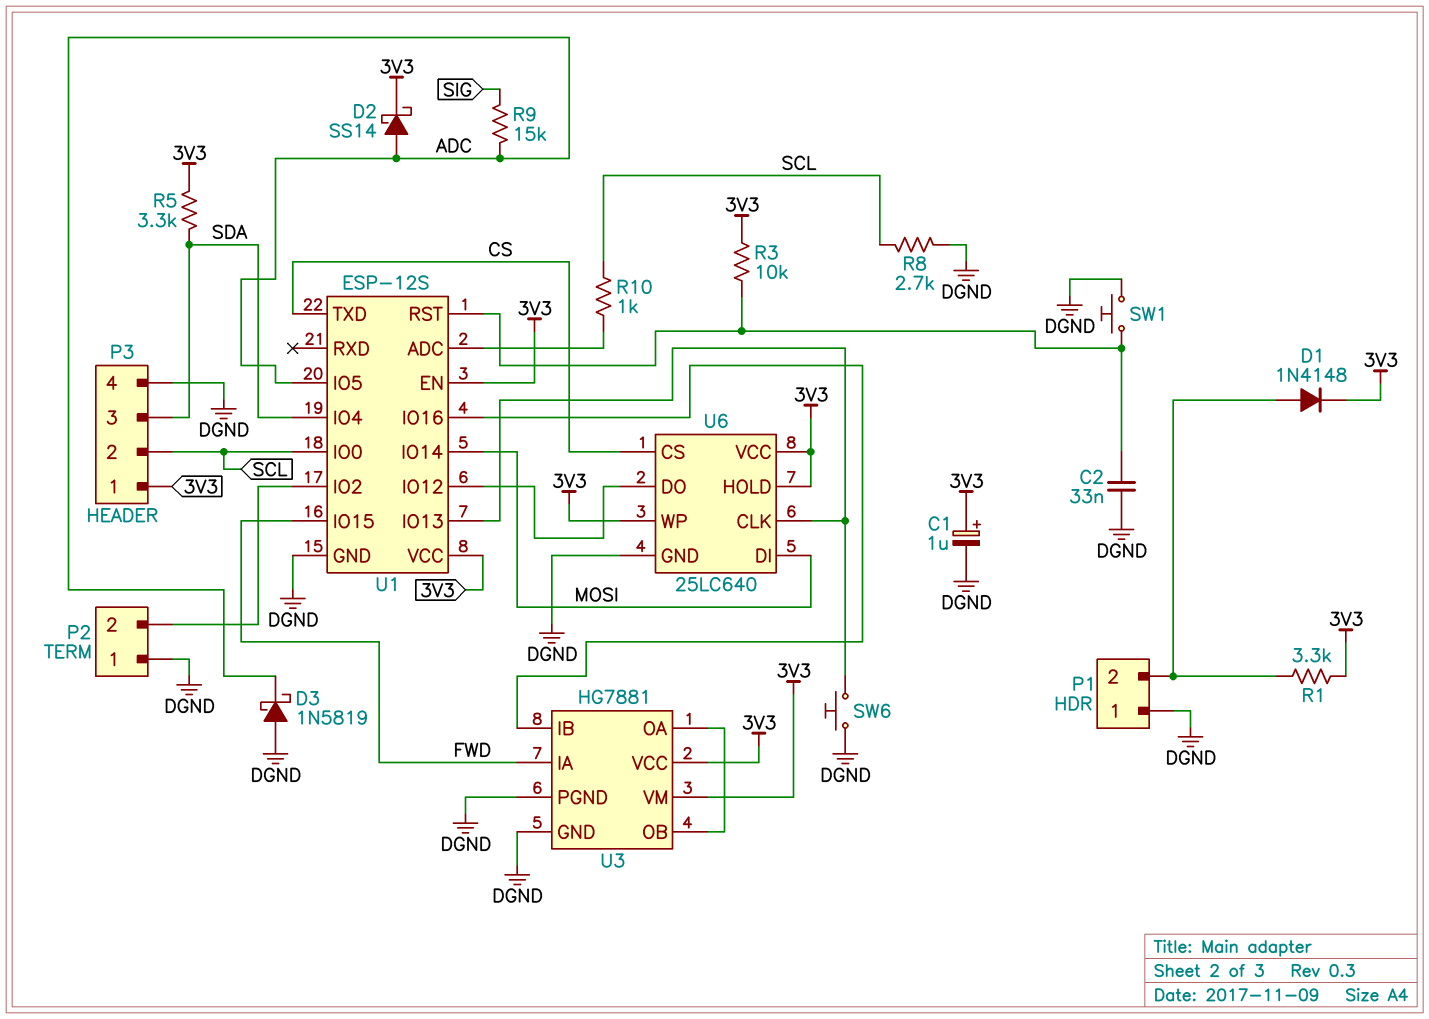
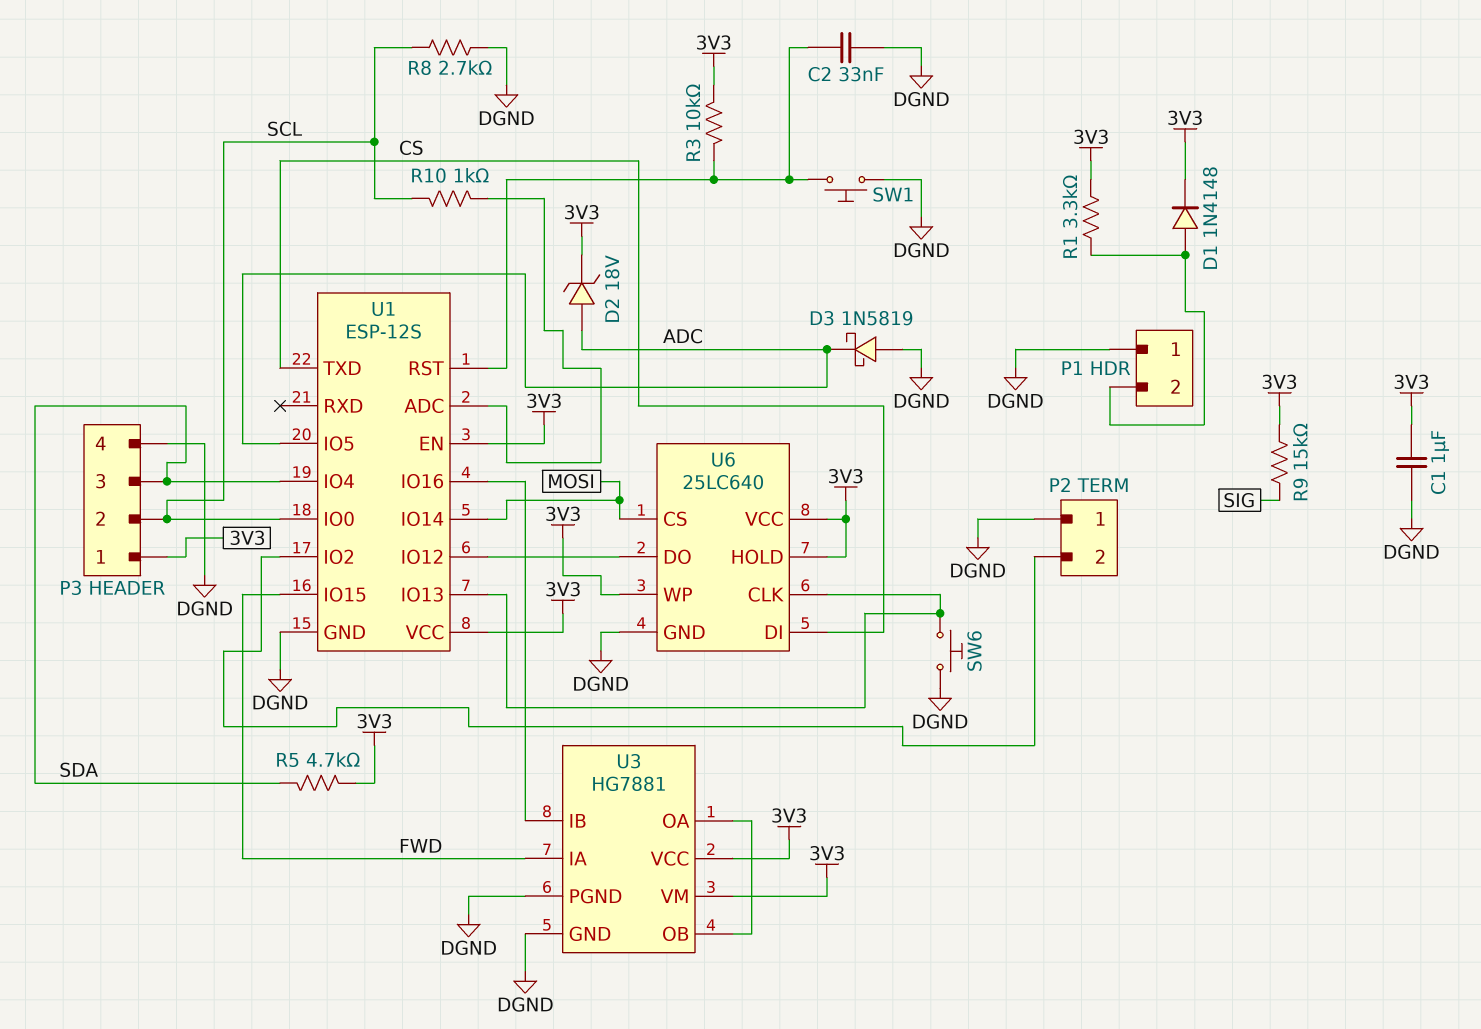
C1: 1uF (plus 3V3, minus DGND) -> 1uF (3V3, DGND)
D2: schottky SS14 (A ADC, K 3V3) -> zener 18V (A ADC, K 3V3)
R5: 3.3k (3V3, SDA) -> 4.7k (3V3, SDA)
R9: 15k (ADC, SIG) -> 15k (3V3, SIG)
U6 pin CS: CS -> MOSI
U6 pin DI: MOSI -> CS

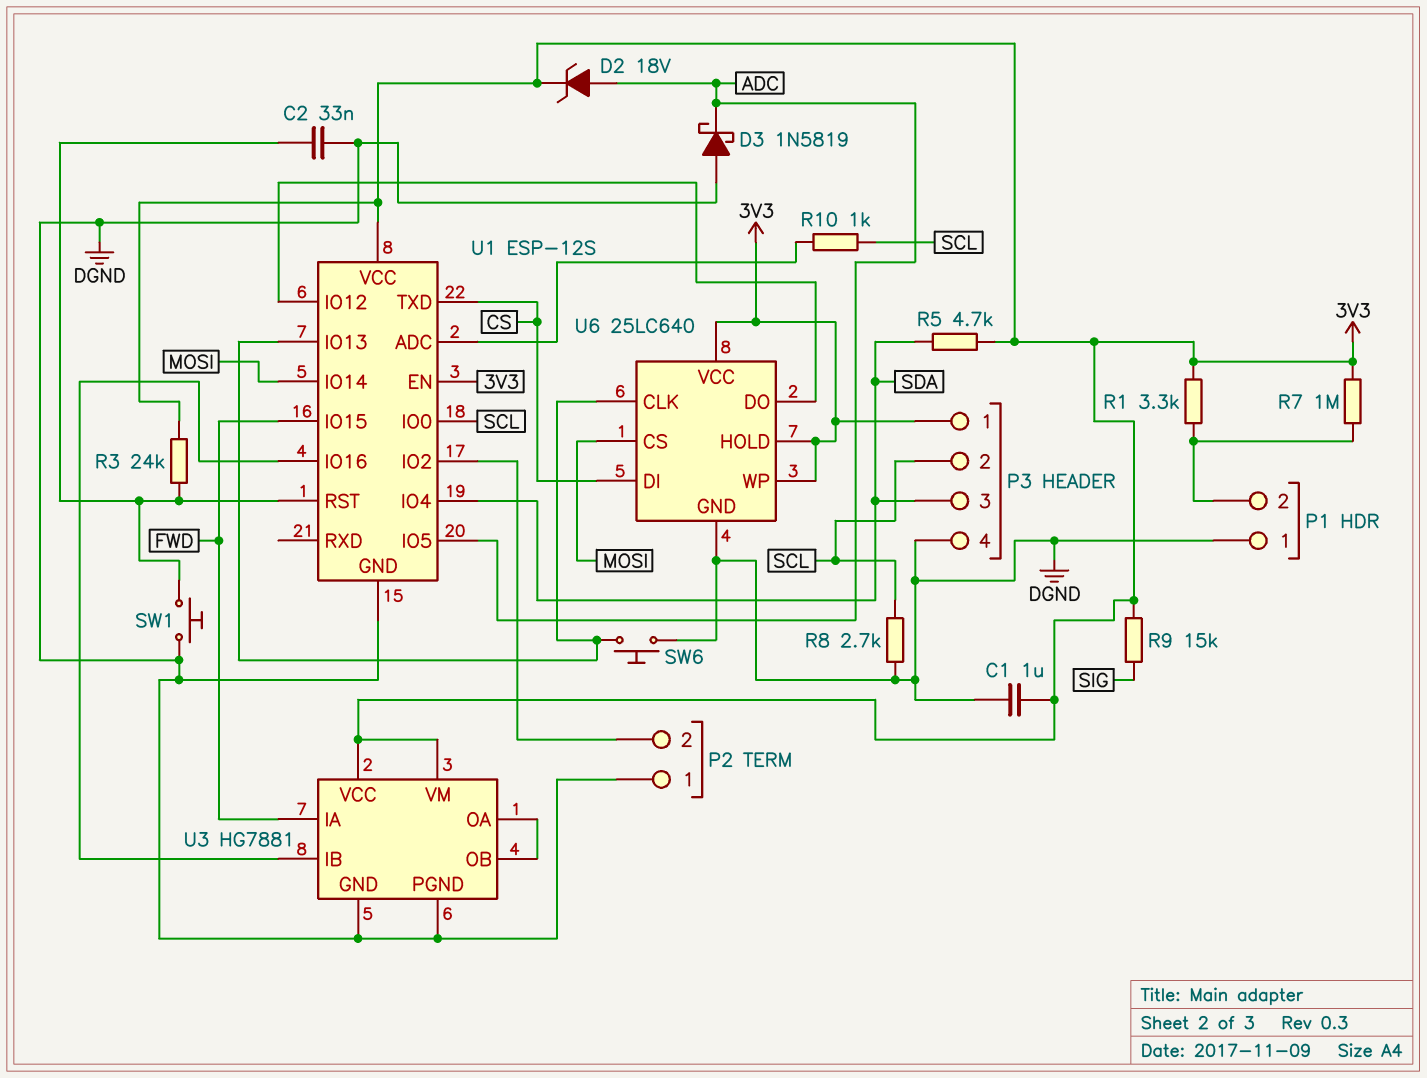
D1: diode 1N4148 (A P1/2, K 3V3) -> none
R3: 10k (3V3, U1/RST) -> 24k (3V3, U1/RST)
R7: none -> 1M (3V3, P1/2)

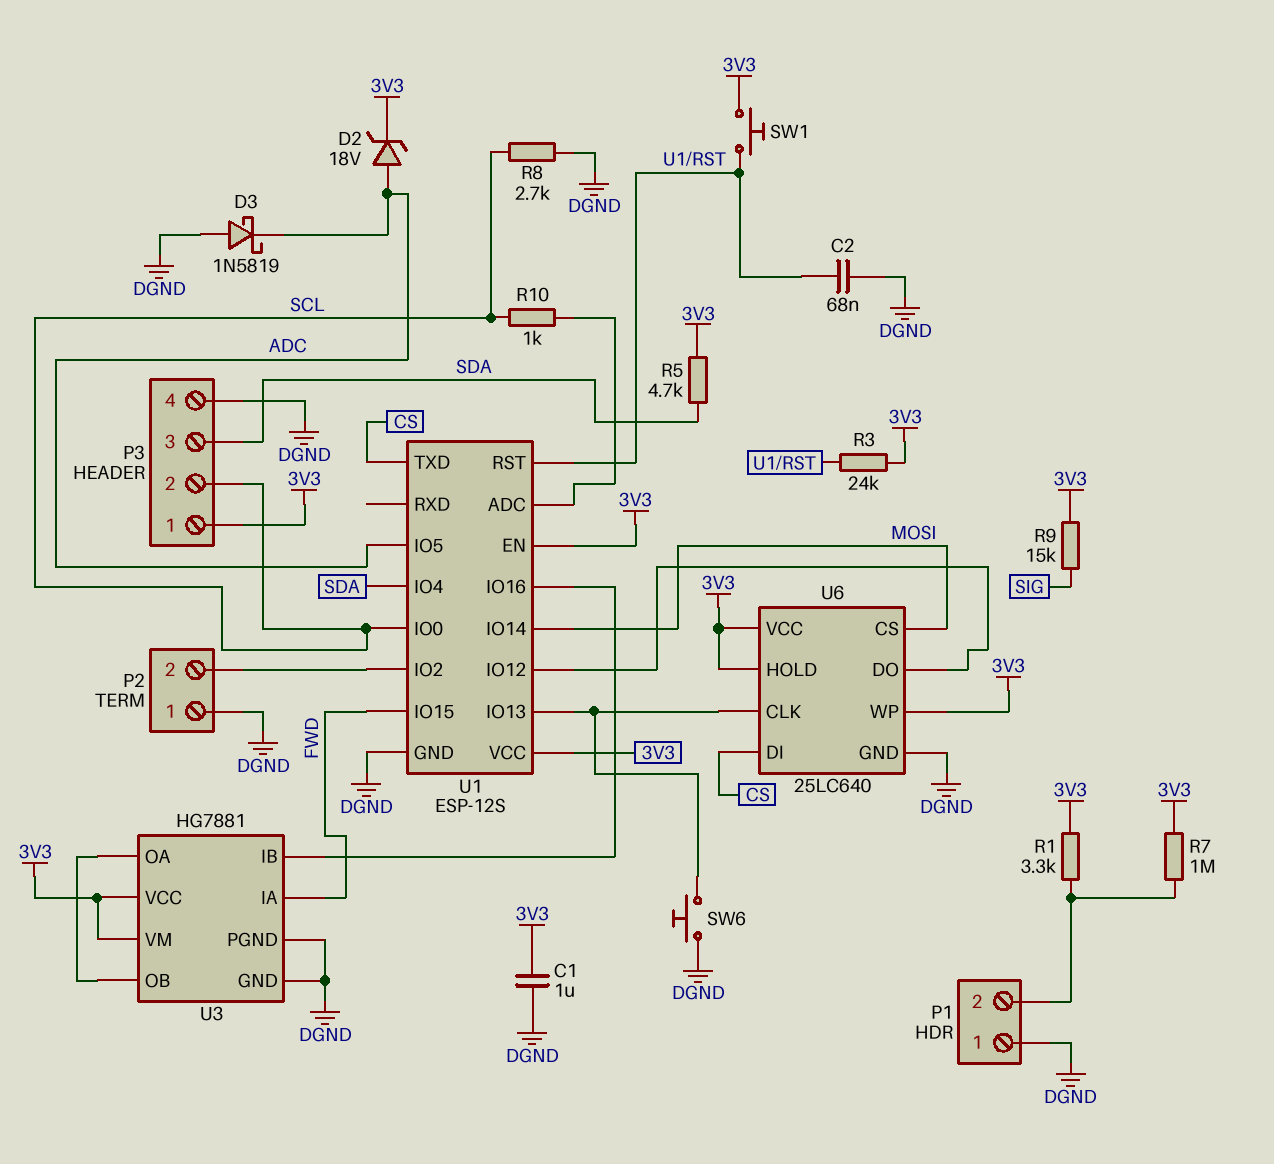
C2: 33nF (DGND, U1/RST) -> 68nF (DGND, U1/RST)
SW1: button (DGND, U1/RST) -> button (3V3, U1/RST)

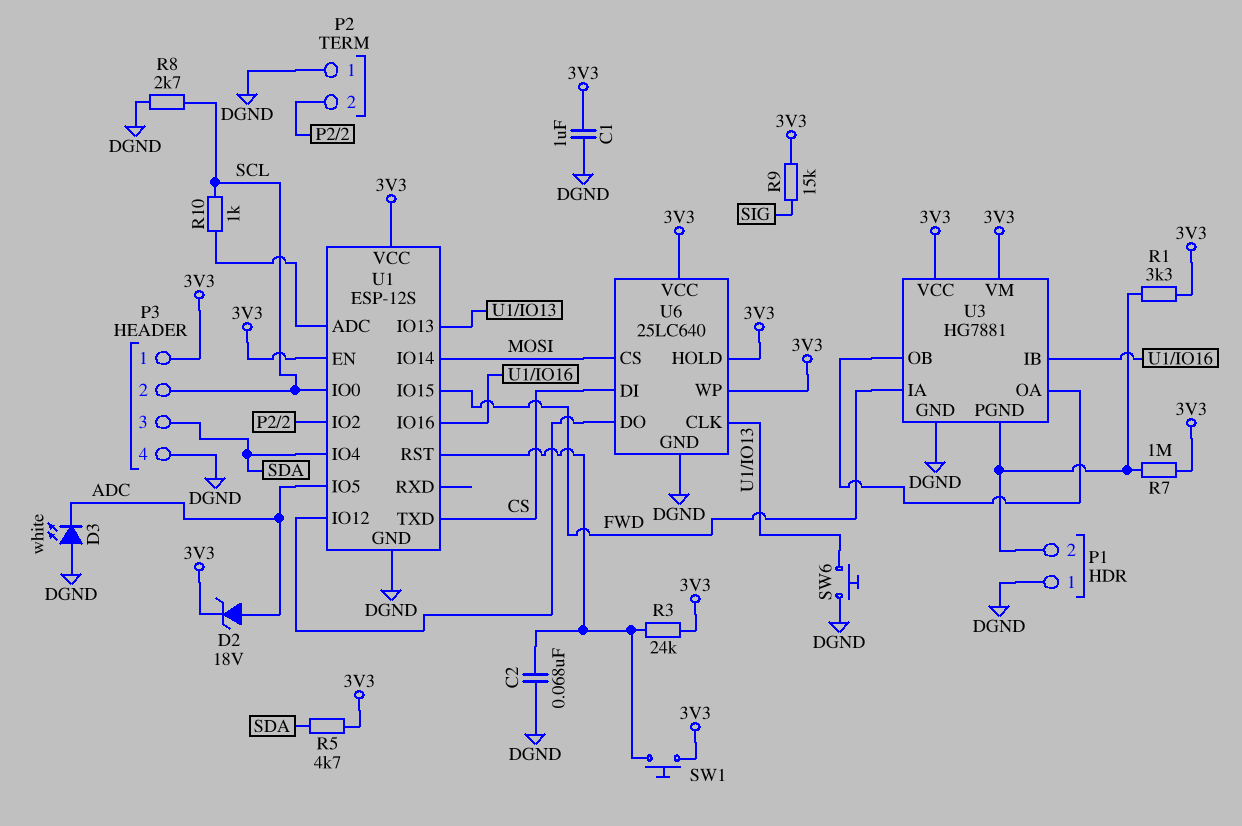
D3: schottky 1N5819 (A DGND, K ADC) -> LED white (A DGND, K ADC)
U3 pin PGND: DGND -> P1/2

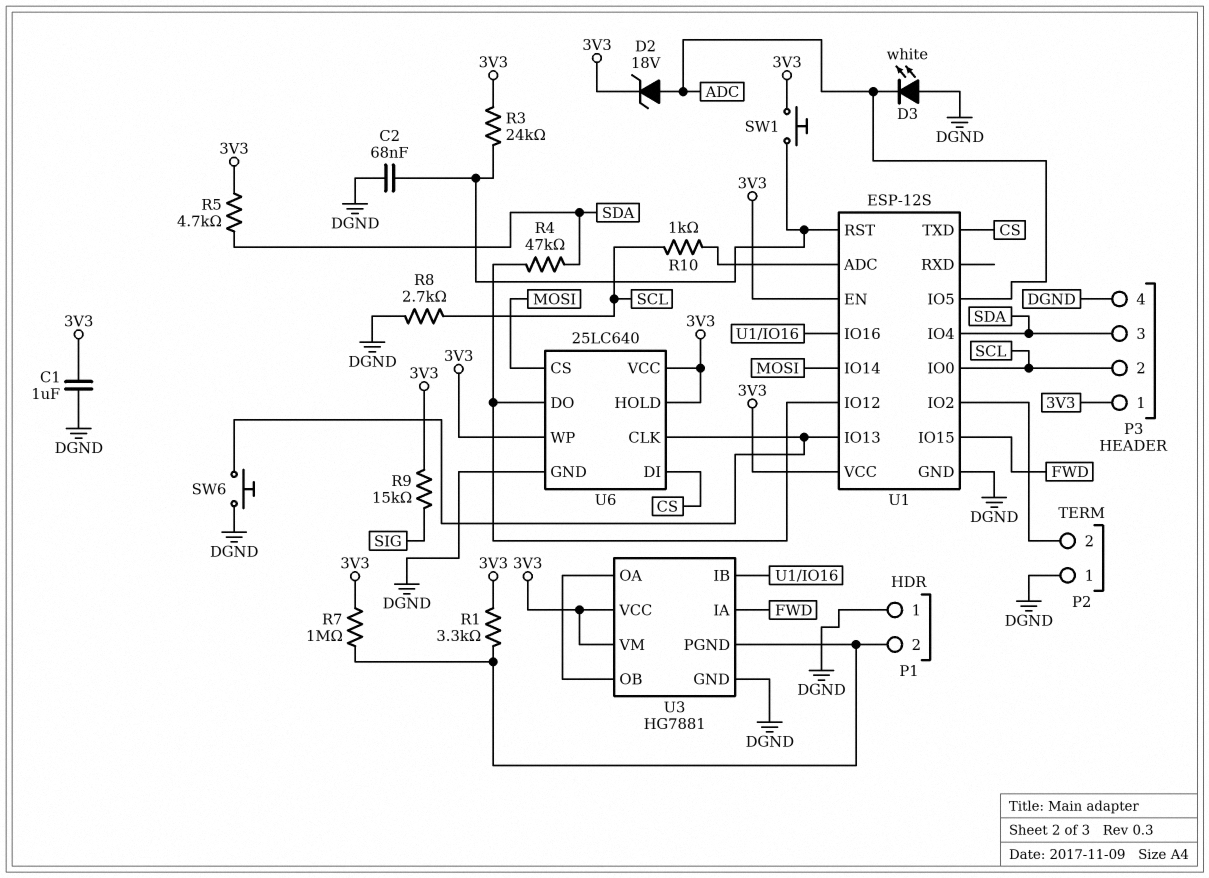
R4: none -> 47k (SDA, U1/IO12)

